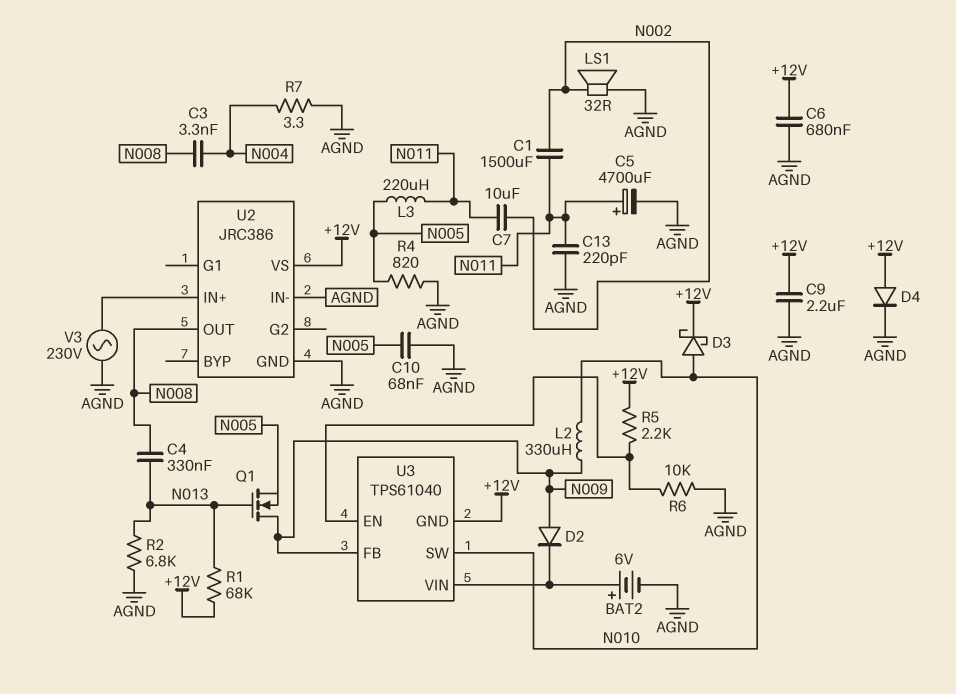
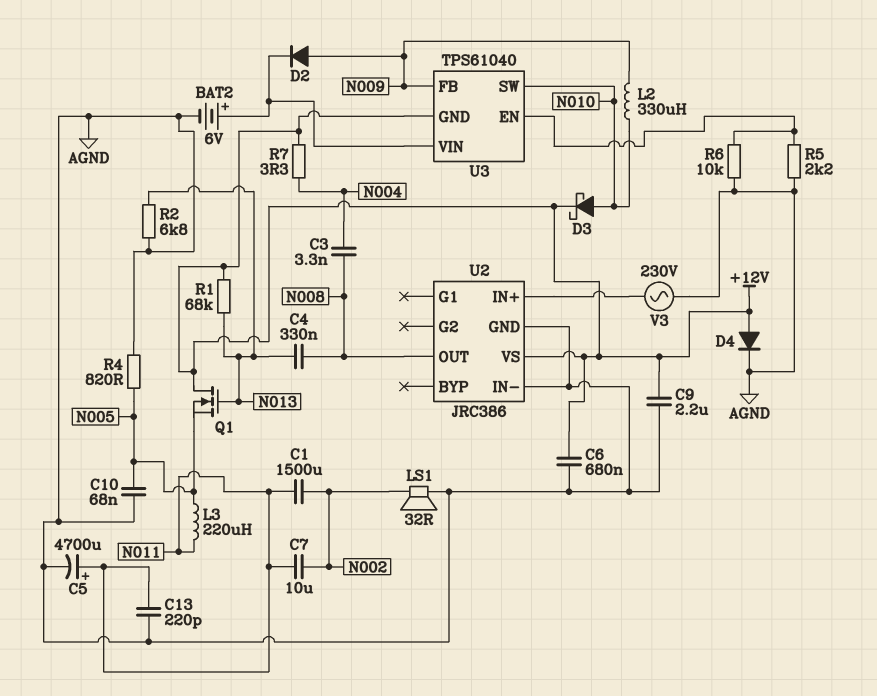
Q1: NMOS (G N013, D N009, S N005) -> NMOS (G N013, D +12V, S N005)
R5: 2.2k (+12V, U3/EN) -> 2.2k (AGND, U3/EN)
R7: 3.3 (AGND, N004) -> 3.3 (+12V, N004)

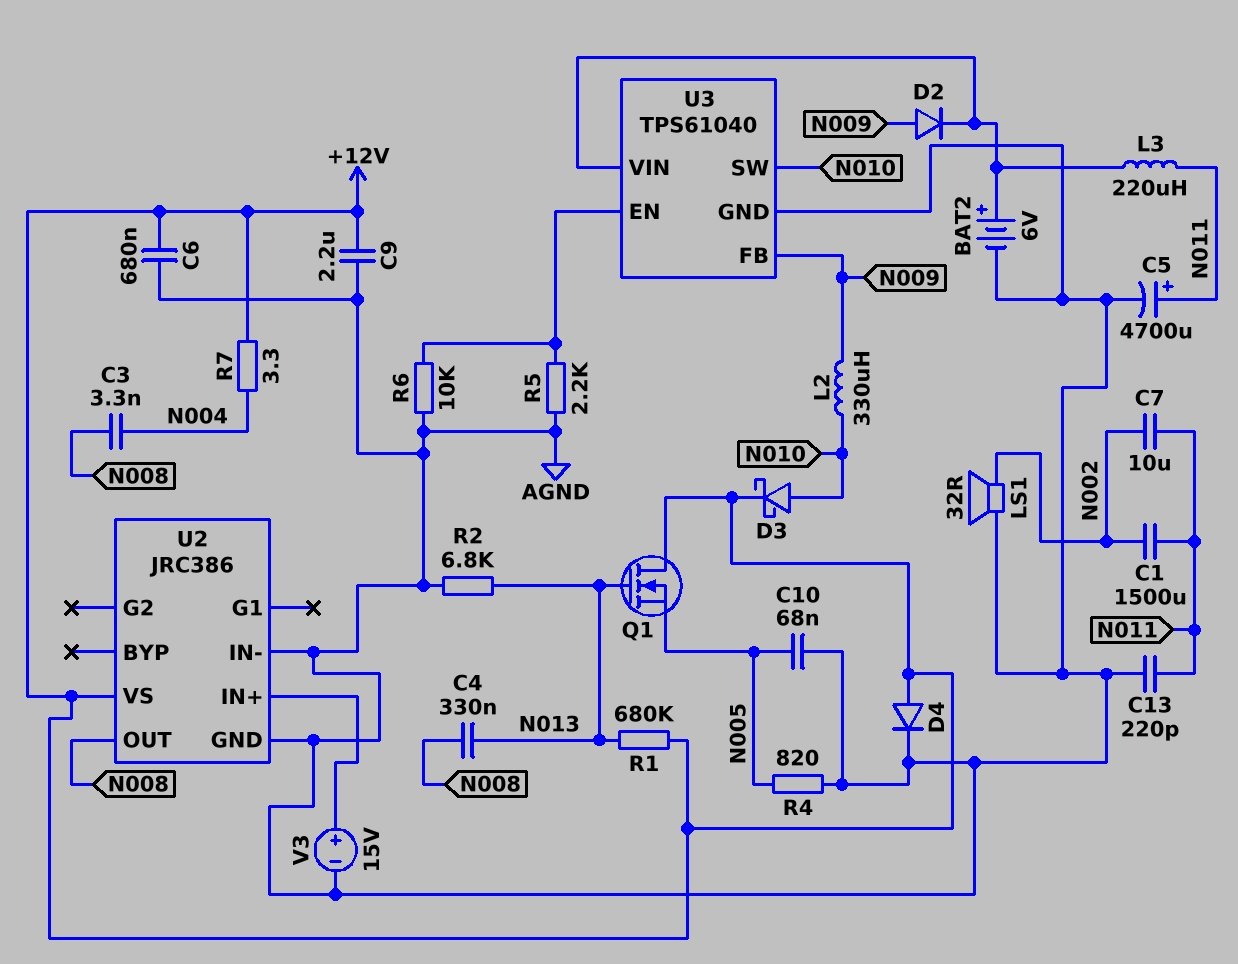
L3: 220uH (N005, N011) -> 220uH (N011, U3/VIN)
R1: 68k (+12V, N013) -> 680k (+12V, N013)
U3 pin GND: +12V -> AGND
V3: AC 230V (AGND, U2/IN+) -> 15V (plus U2/IN+, minus AGND)

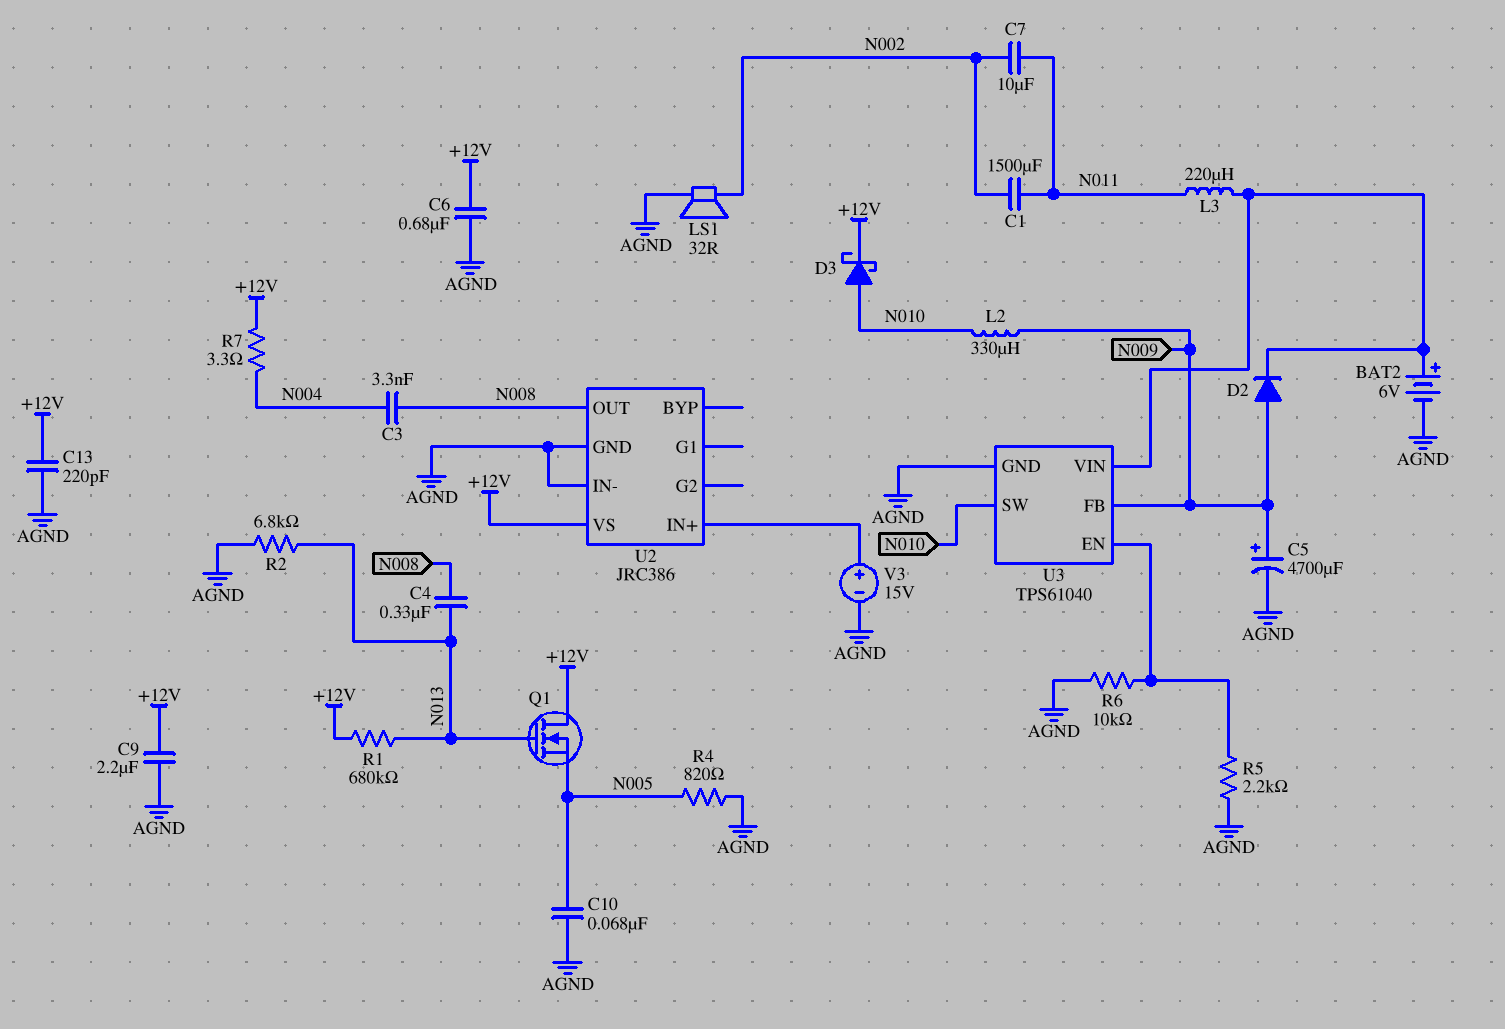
C5: 4700uF (plus N011, minus AGND) -> 4700uF (plus N009, minus AGND)
C13: 220pF (AGND, N011) -> 220pF (+12V, AGND)
D4: diode (A +12V, K AGND) -> none

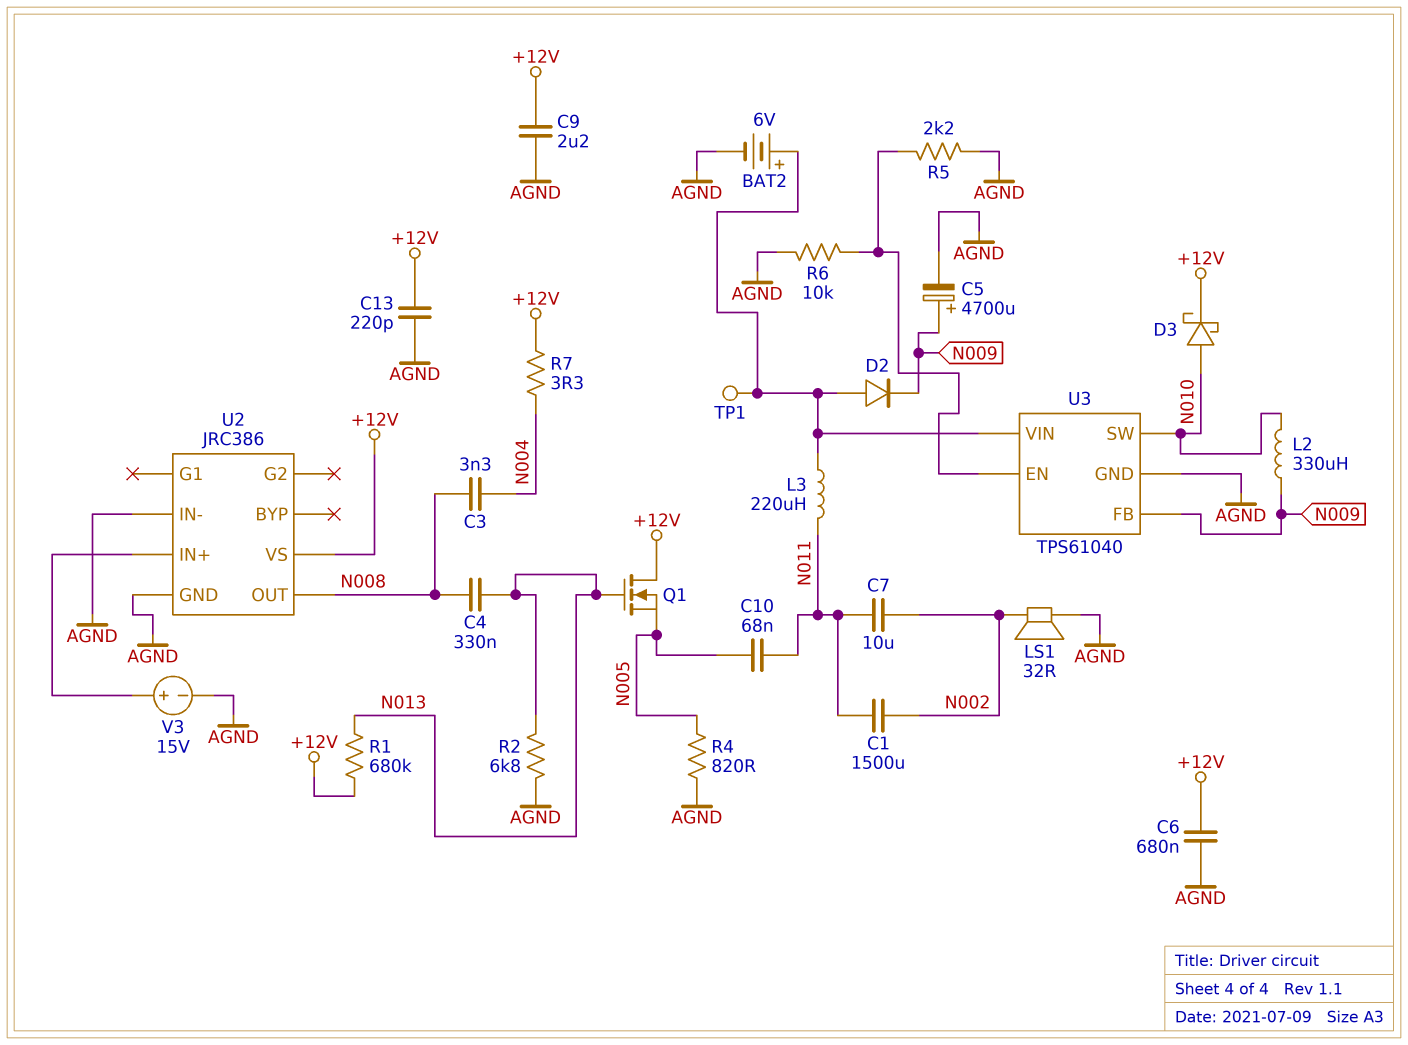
C10: 68nF (AGND, N005) -> 68nF (N005, N011)
D2: diode (A N009, K U3/VIN) -> diode (A U3/VIN, K N009)
TP1: none -> test point (U3/VIN)

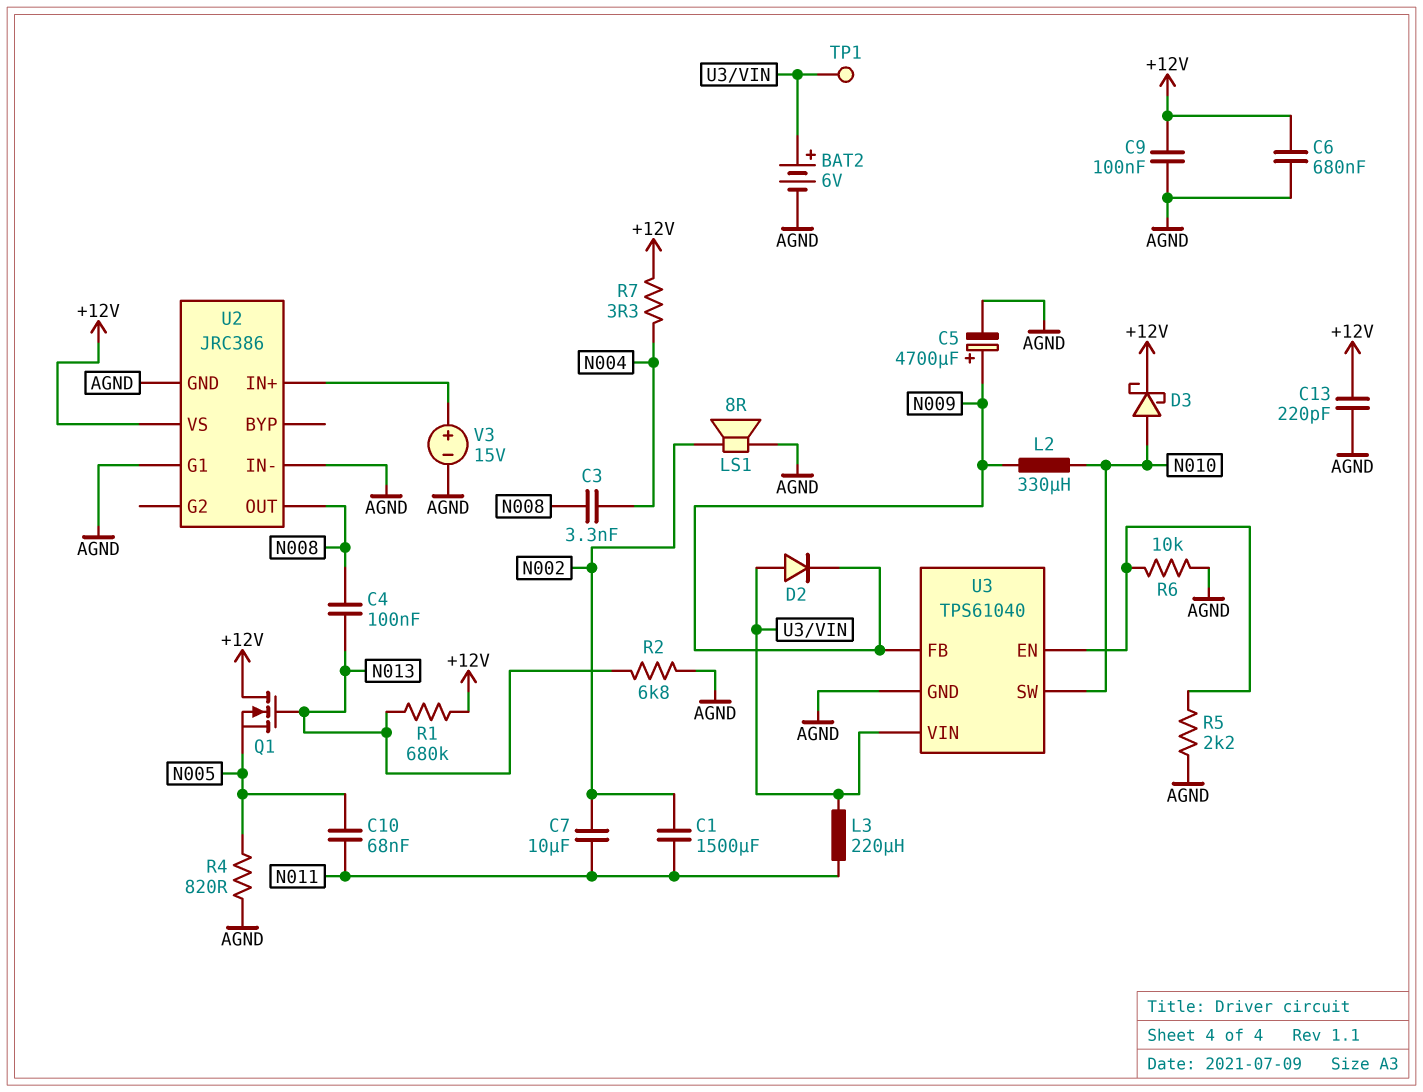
C4: 330nF (N008, N013) -> 100nF (N008, N013)
C9: 2.2uF (+12V, AGND) -> 100nF (+12V, AGND)
LS1: speaker 32R (AGND, N002) -> speaker 8R (AGND, N002)
U2 pin G1: none -> AGND

